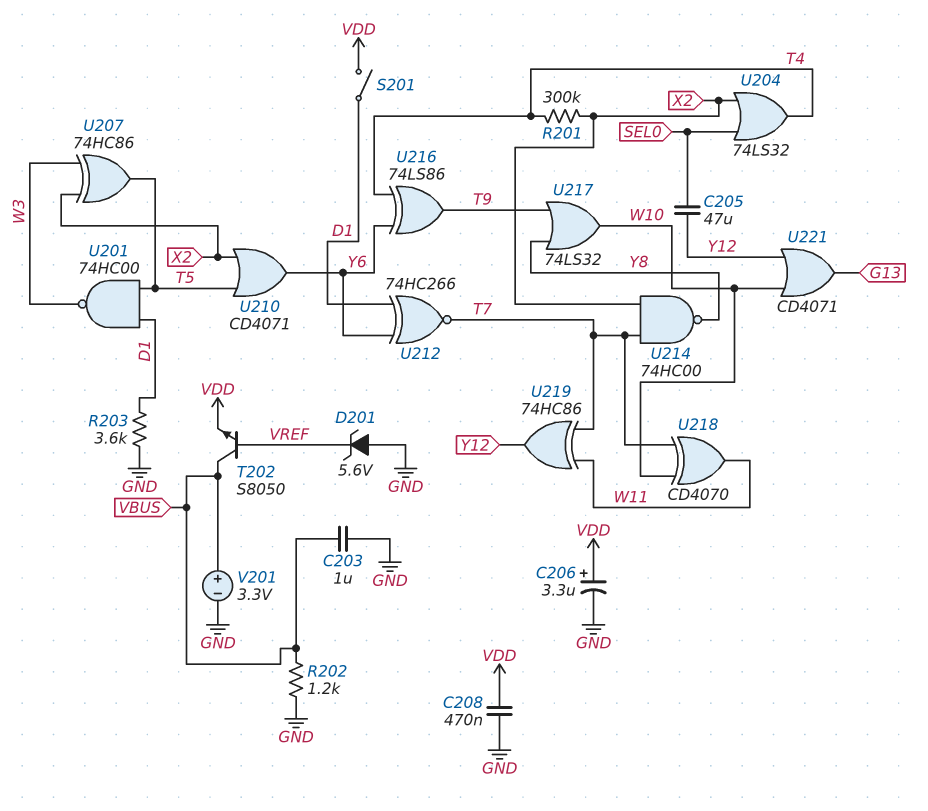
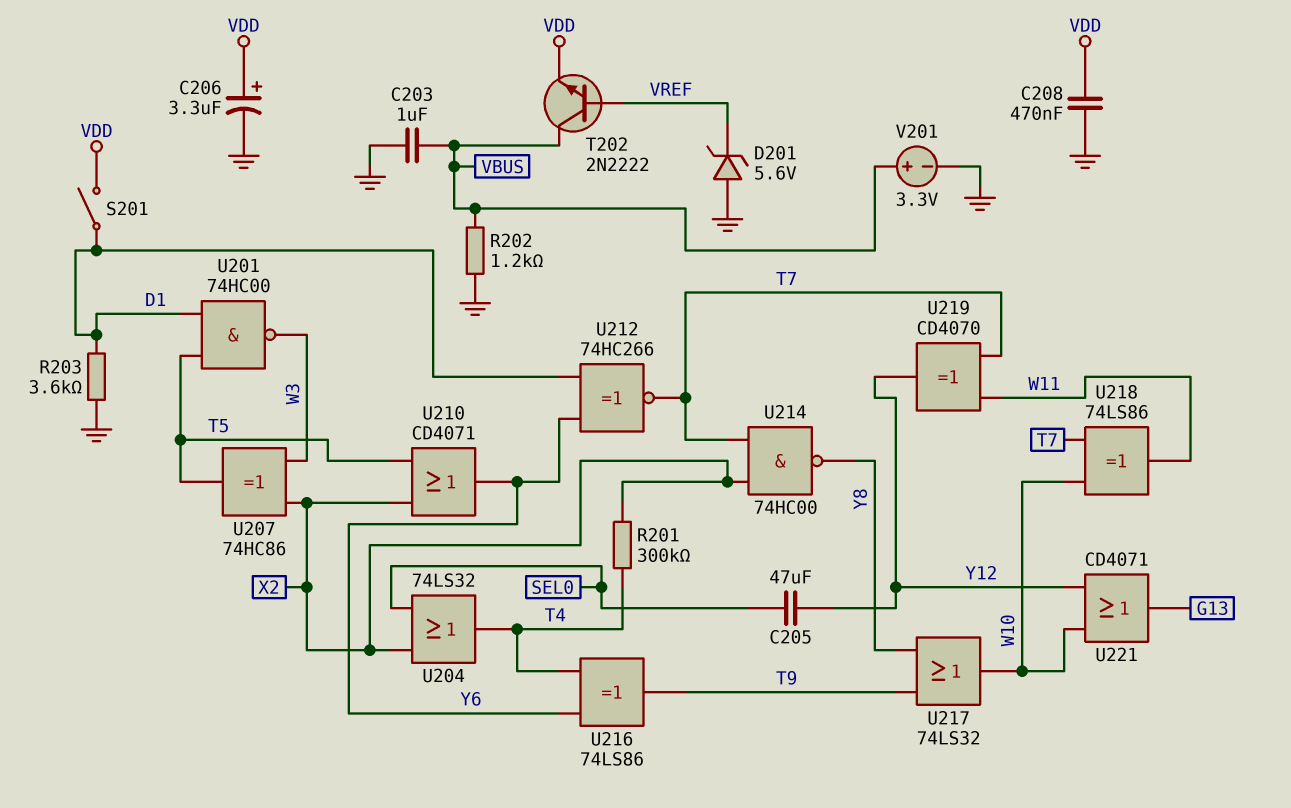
T202: NPN S8050 (B VREF, C VBUS, E VDD) -> NPN 2N2222 (B VREF, C VBUS, E VDD)
U218: XOR CD4070 (in T7, in W10, out W11) -> XOR 74LS86 (in T7, in W10, out W11)
U219: XOR 74HC86 (in T7, in W11, out Y12) -> XOR CD4070 (in T7, in W11, out Y12)

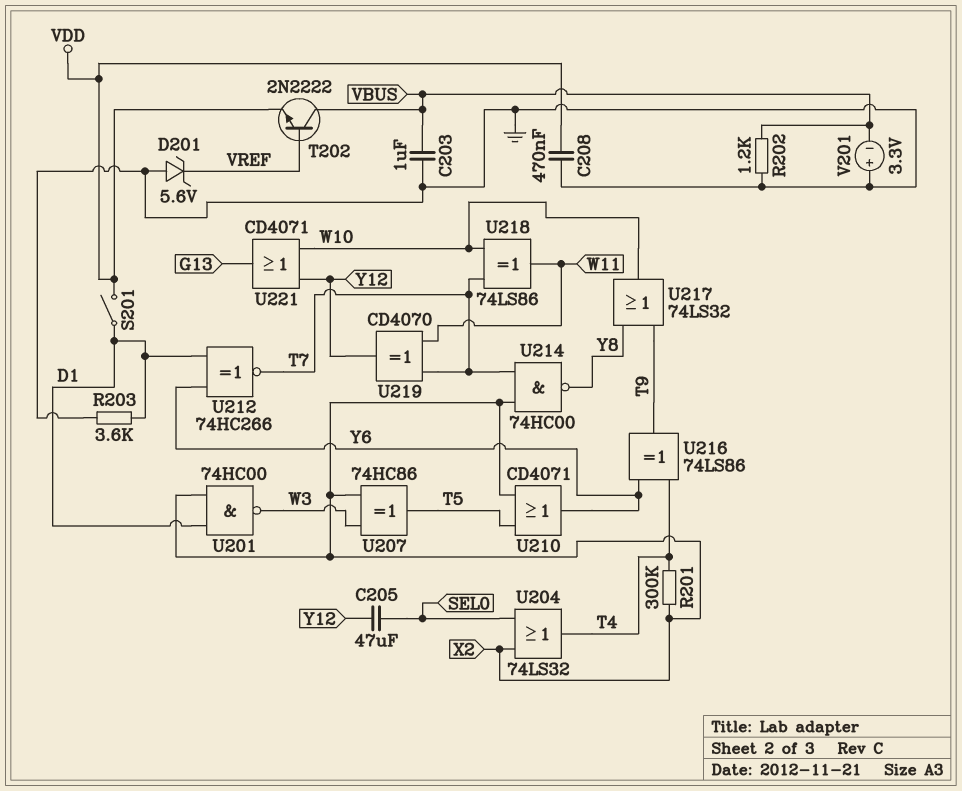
C206: 3.3uF (plus VDD, minus GND) -> none
U201: NAND 74HC00 (in D1, in T5, out W3) -> NAND 74HC00 (in D1, in X2, out W3)
V201: 3.3V (plus VBUS, minus GND) -> 3.3V (plus GND, minus VBUS)

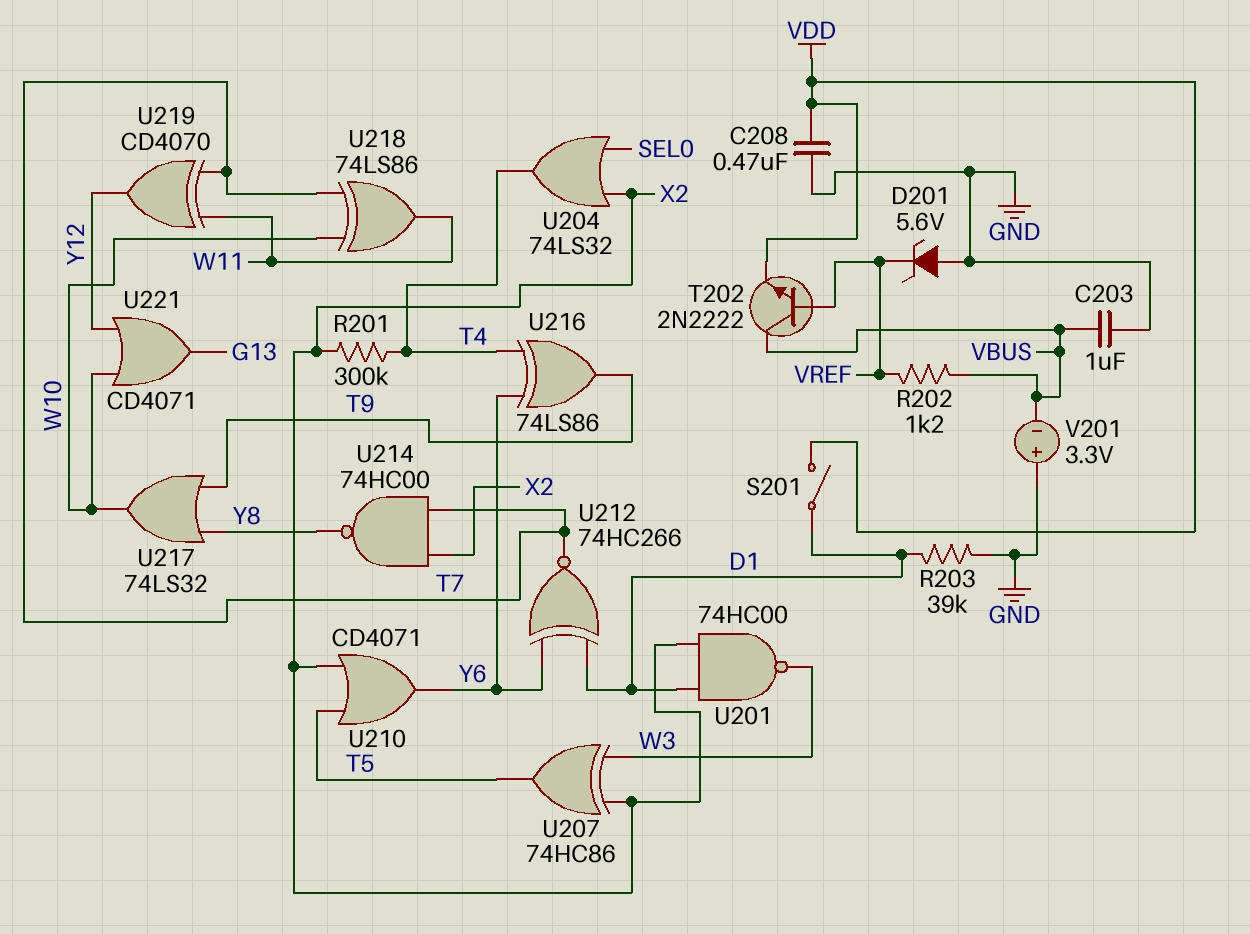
C205: 47uF (SEL0, Y12) -> none
R202: 1.2k (GND, VBUS) -> 1.2k (VBUS, VREF)
R203: 3.6k (D1, GND) -> 39k (D1, GND)

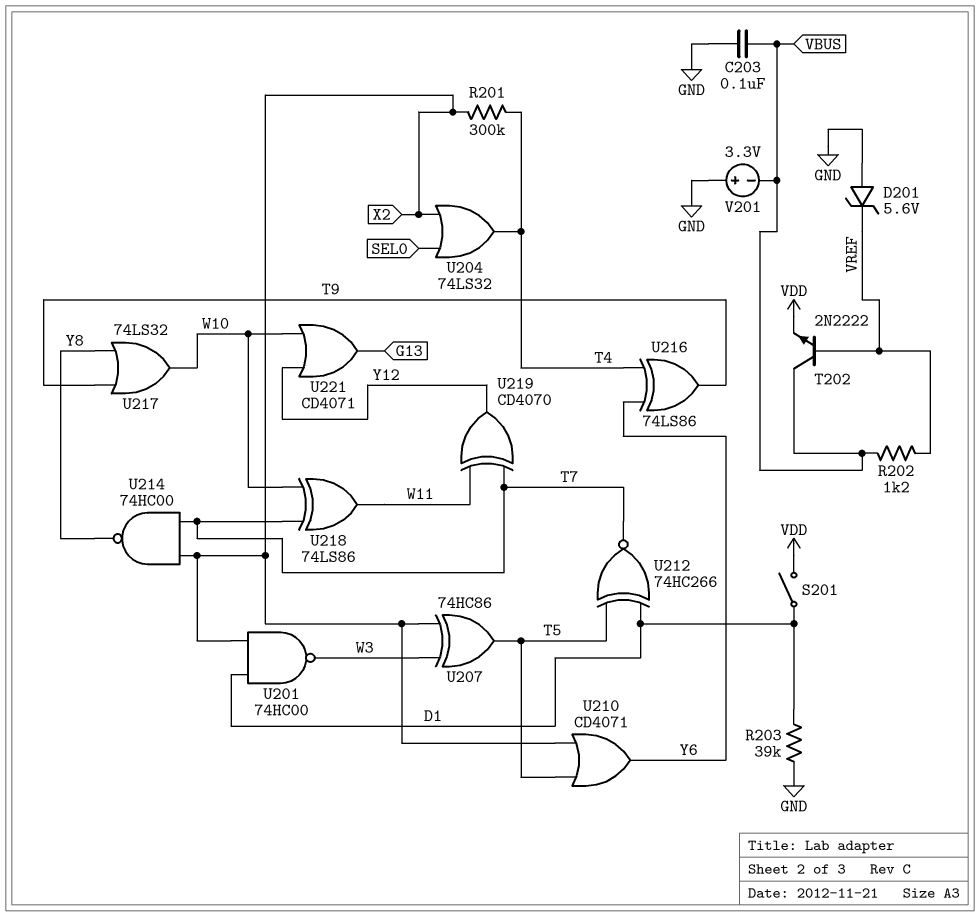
C203: 1uF (GND, VBUS) -> 100nF (GND, VBUS)
C208: 470nF (GND, VDD) -> none
U212: XNOR 74HC266 (in D1, in Y6, out T7) -> XNOR 74HC266 (in D1, in T5, out T7)

